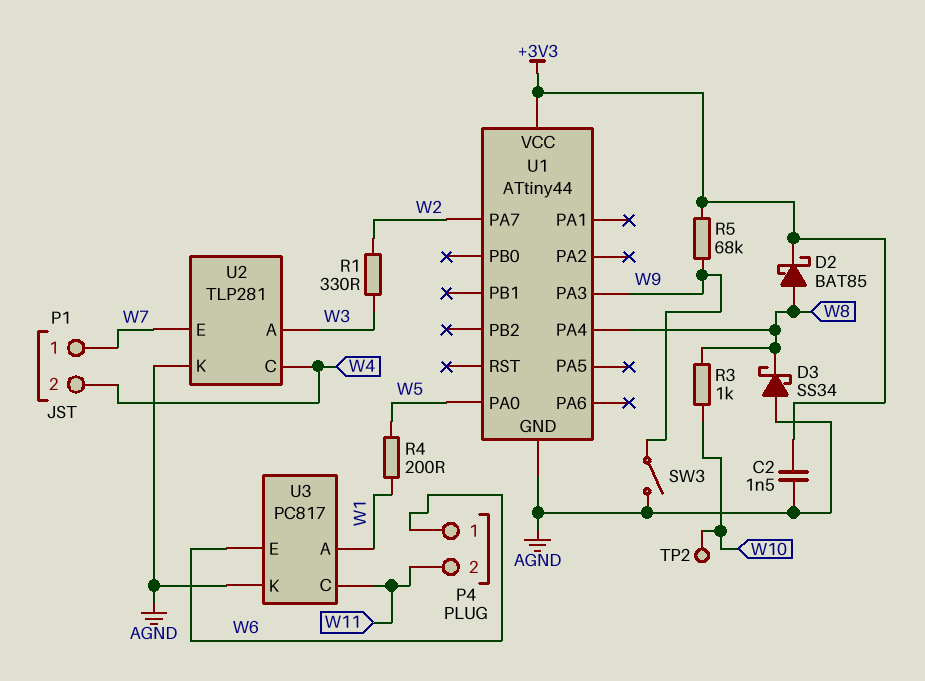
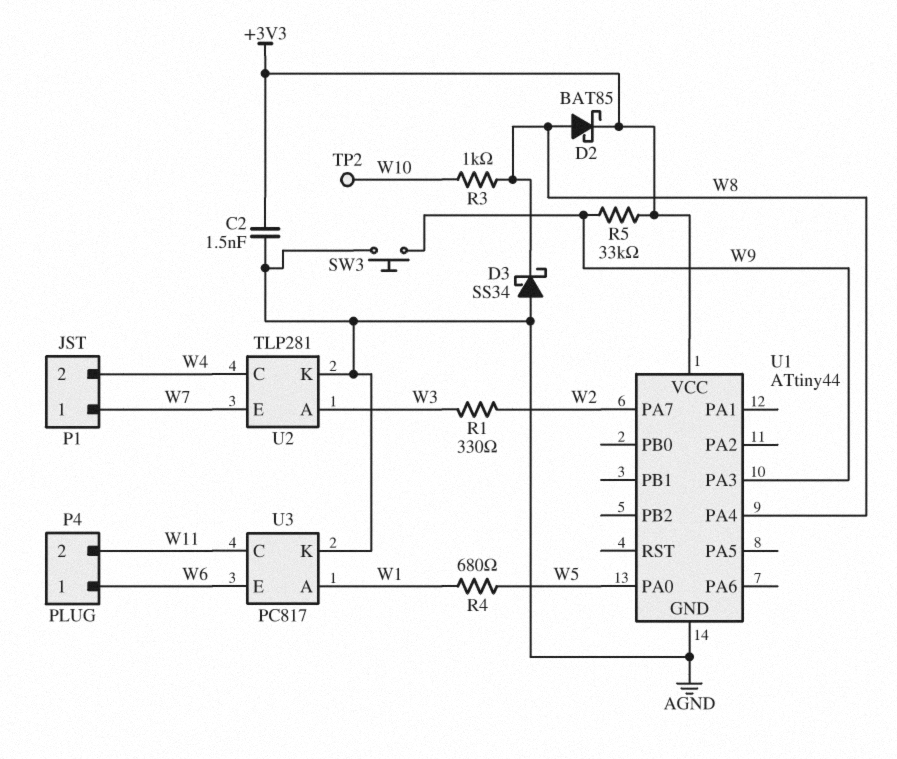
R4: 200 (W1, W5) -> 680 (W1, W5)
R5: 68k (+3V3, W9) -> 33k (+3V3, W9)
SW3: switch (AGND, W9) -> button (AGND, W9)

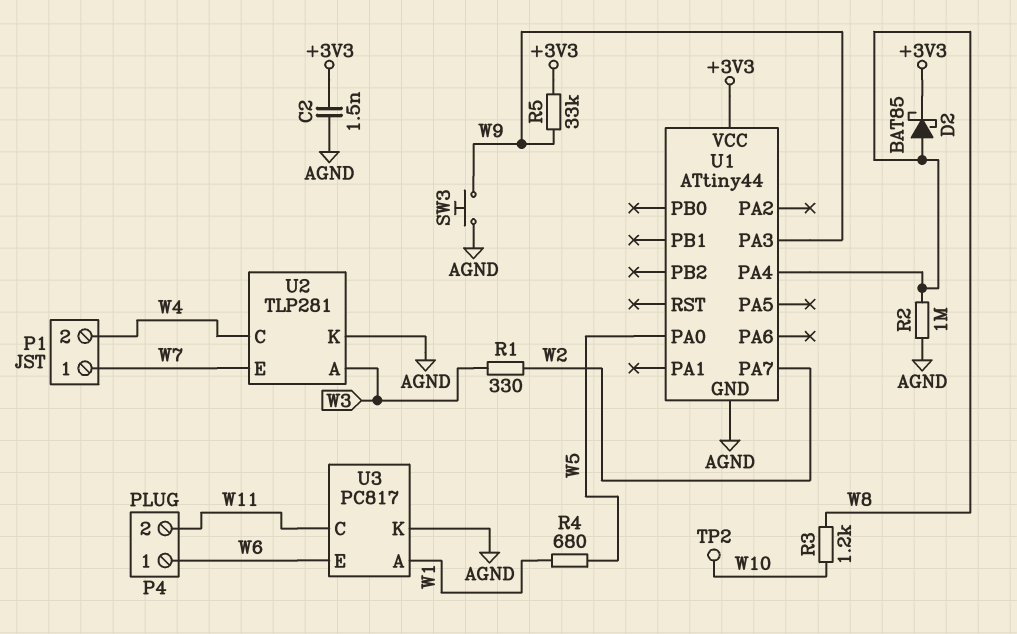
D3: schottky SS34 (A AGND, K W8) -> none
R2: none -> 1M (AGND, W8)
R3: 1k (W8, W10) -> 1.2k (W8, W10)

